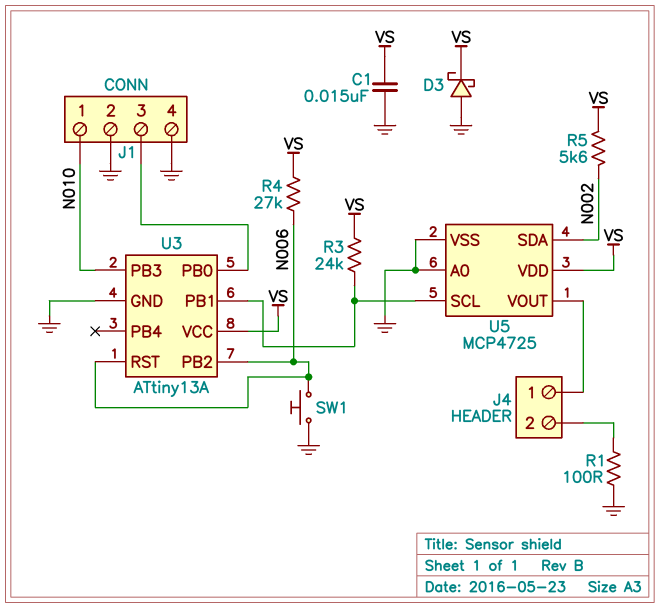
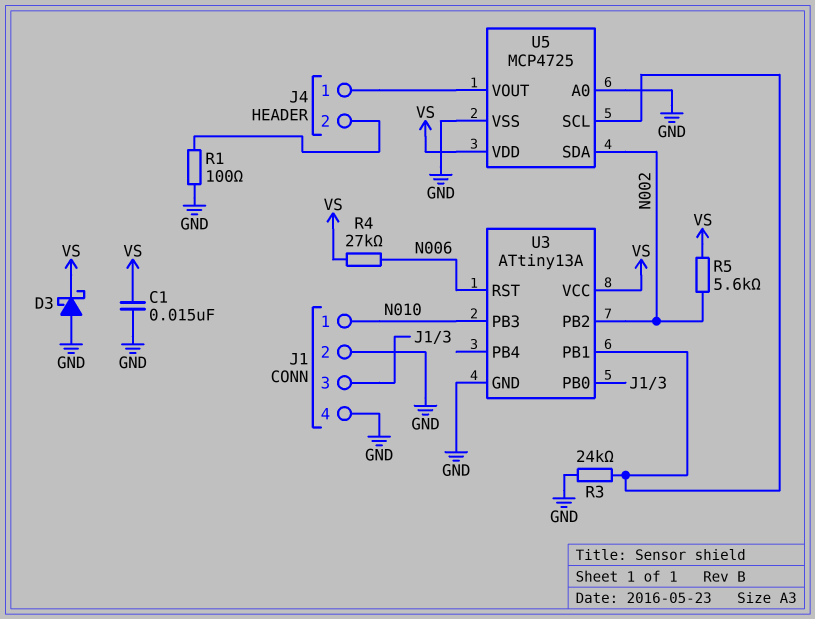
R3: 24k (U3/PB1, VS) -> 24k (GND, U3/PB1)
SW1: button (GND, N006) -> none
U3 pin PB2: N006 -> N002

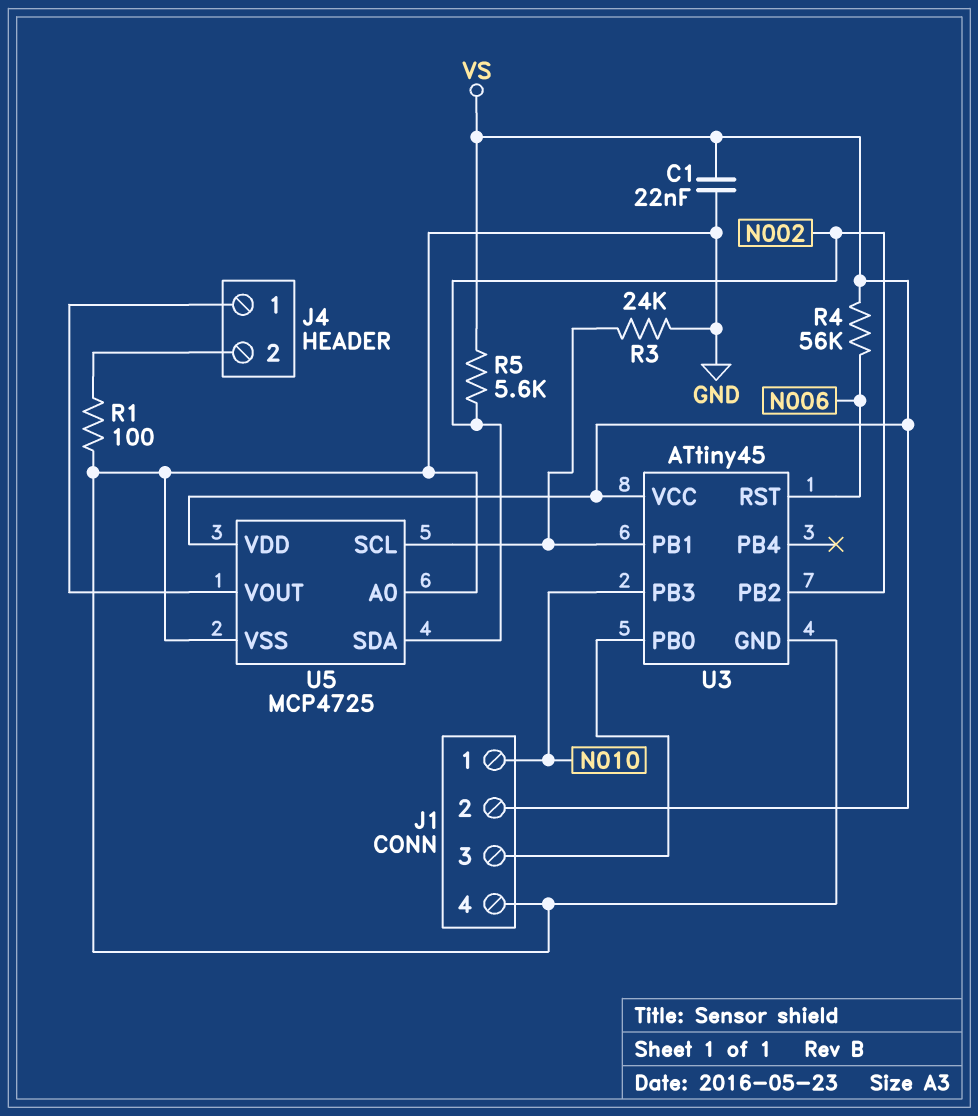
C1: 15nF (GND, VS) -> 22nF (GND, VS)
D3: schottky (A GND, K VS) -> none
J1 pin 2: GND -> VS
R4: 27k (N006, VS) -> 56k (N006, VS)
U3: ATtiny13A -> ATtiny45

